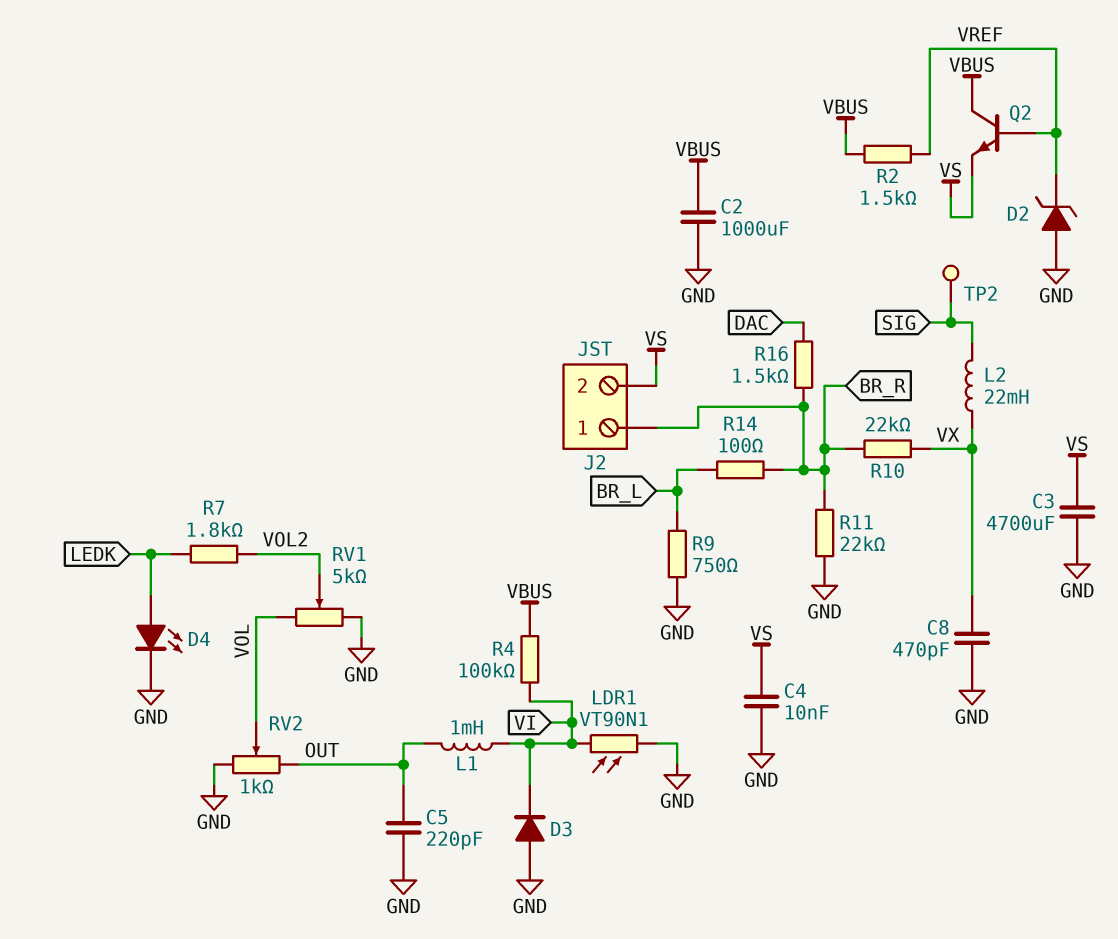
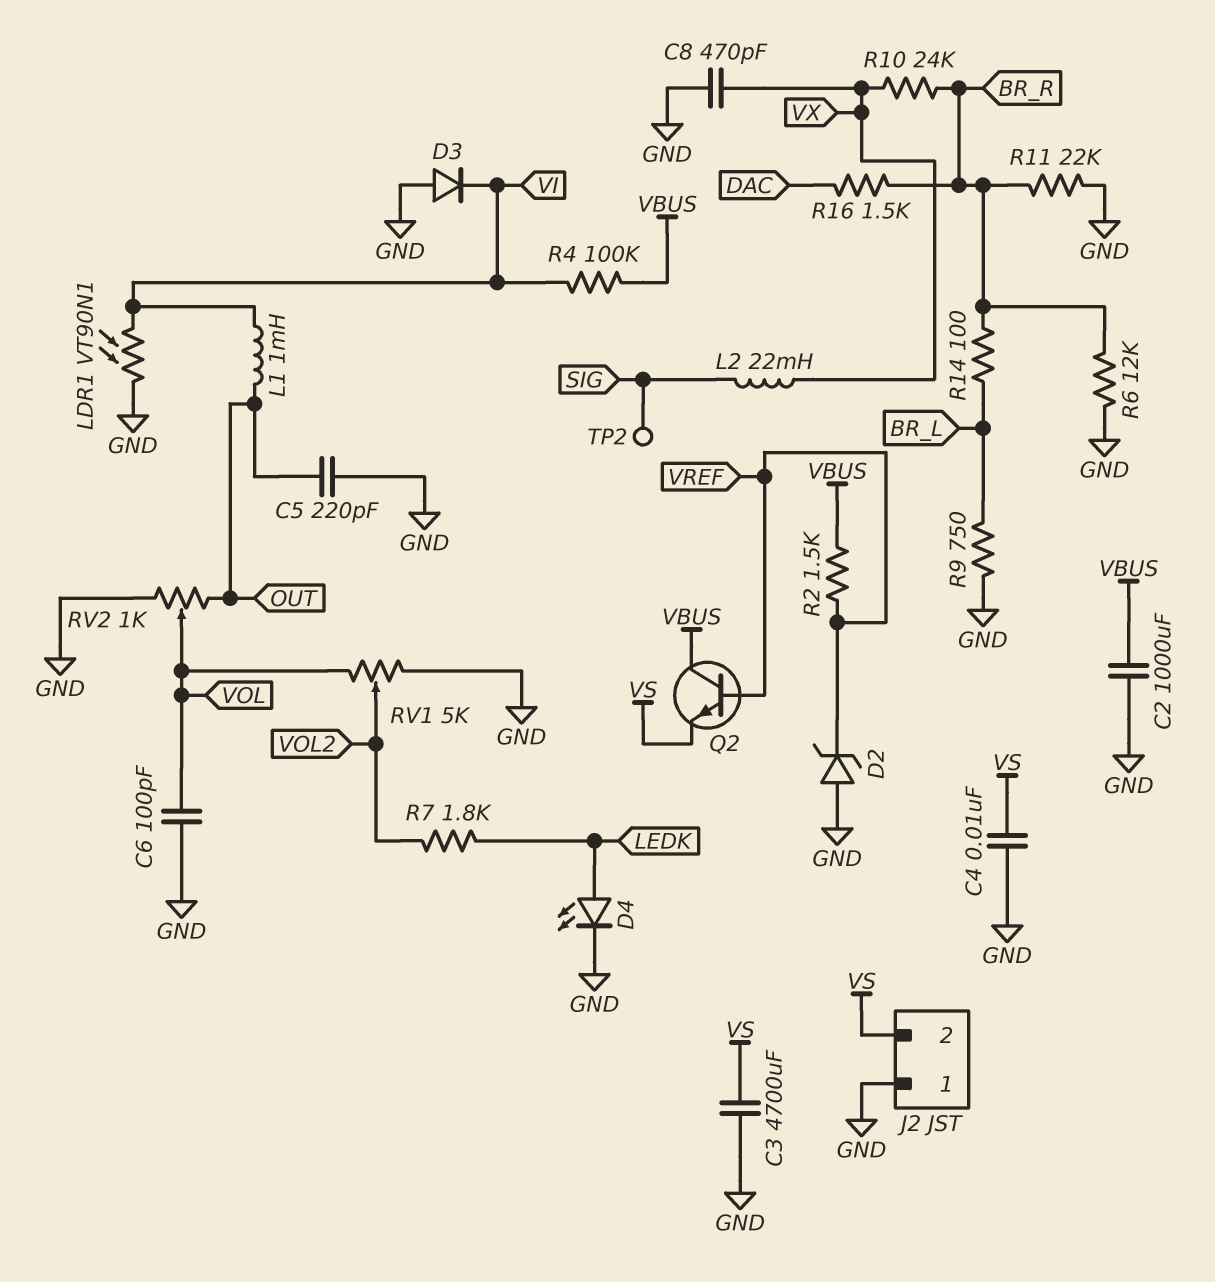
C6: none -> 100pF (GND, VOL)
J2 pin 1: BR_R -> GND
R6: none -> 12k (BR_R, GND)
R10: 22k (BR_R, VX) -> 24k (BR_R, VX)

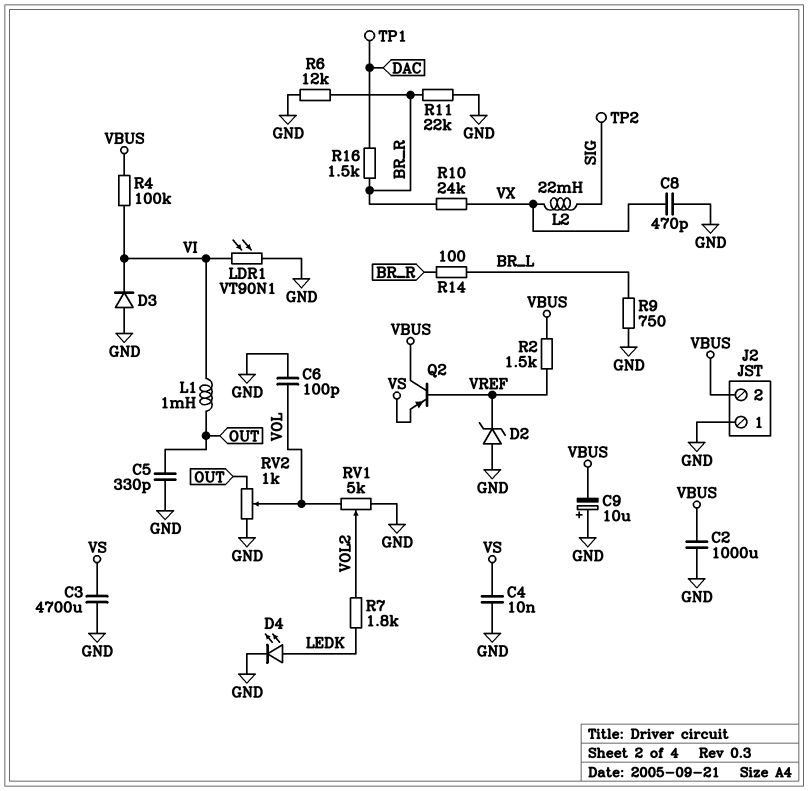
C5: 220pF (GND, OUT) -> 330pF (GND, OUT)
C9: none -> 10uF (plus GND, minus VBUS)
J2 pin 2: VS -> VBUS
Q2: NPN (B VREF, C VBUS, E VS) -> PNP (B VREF, C VBUS, E VS)
TP1: none -> test point (DAC)

